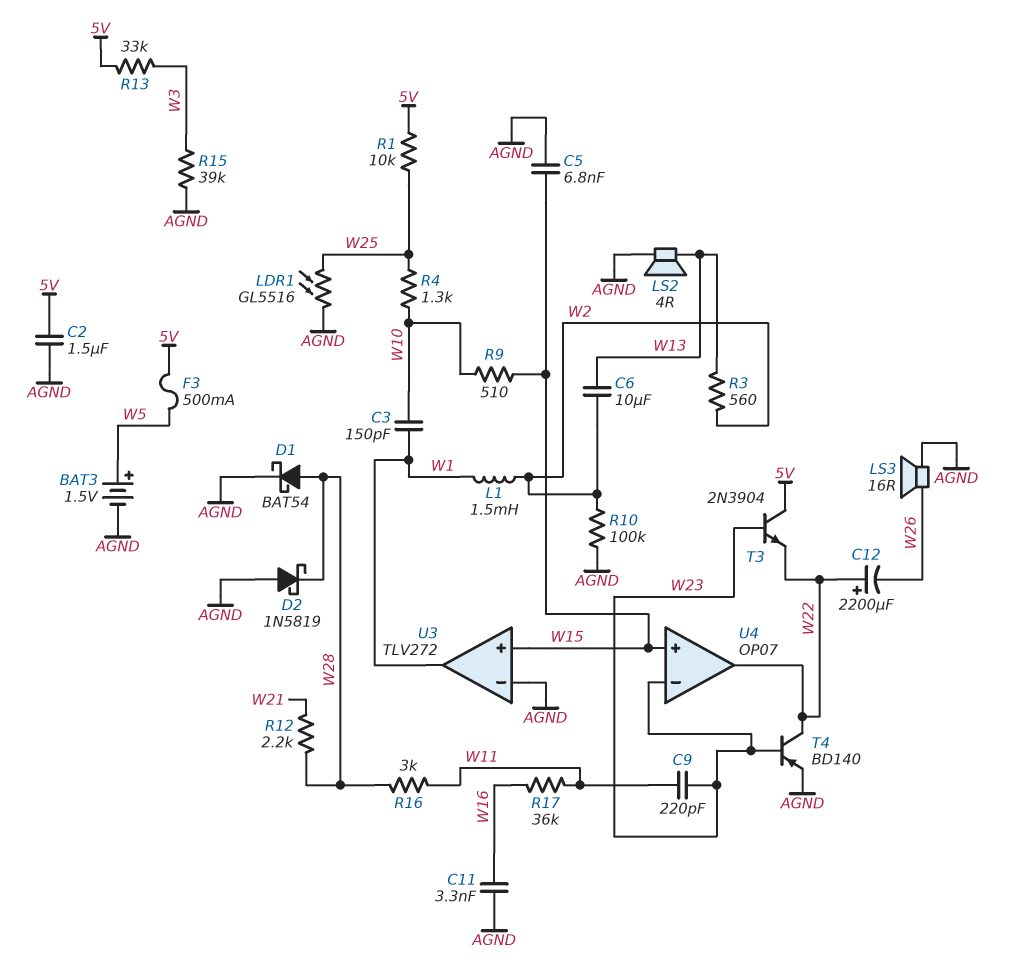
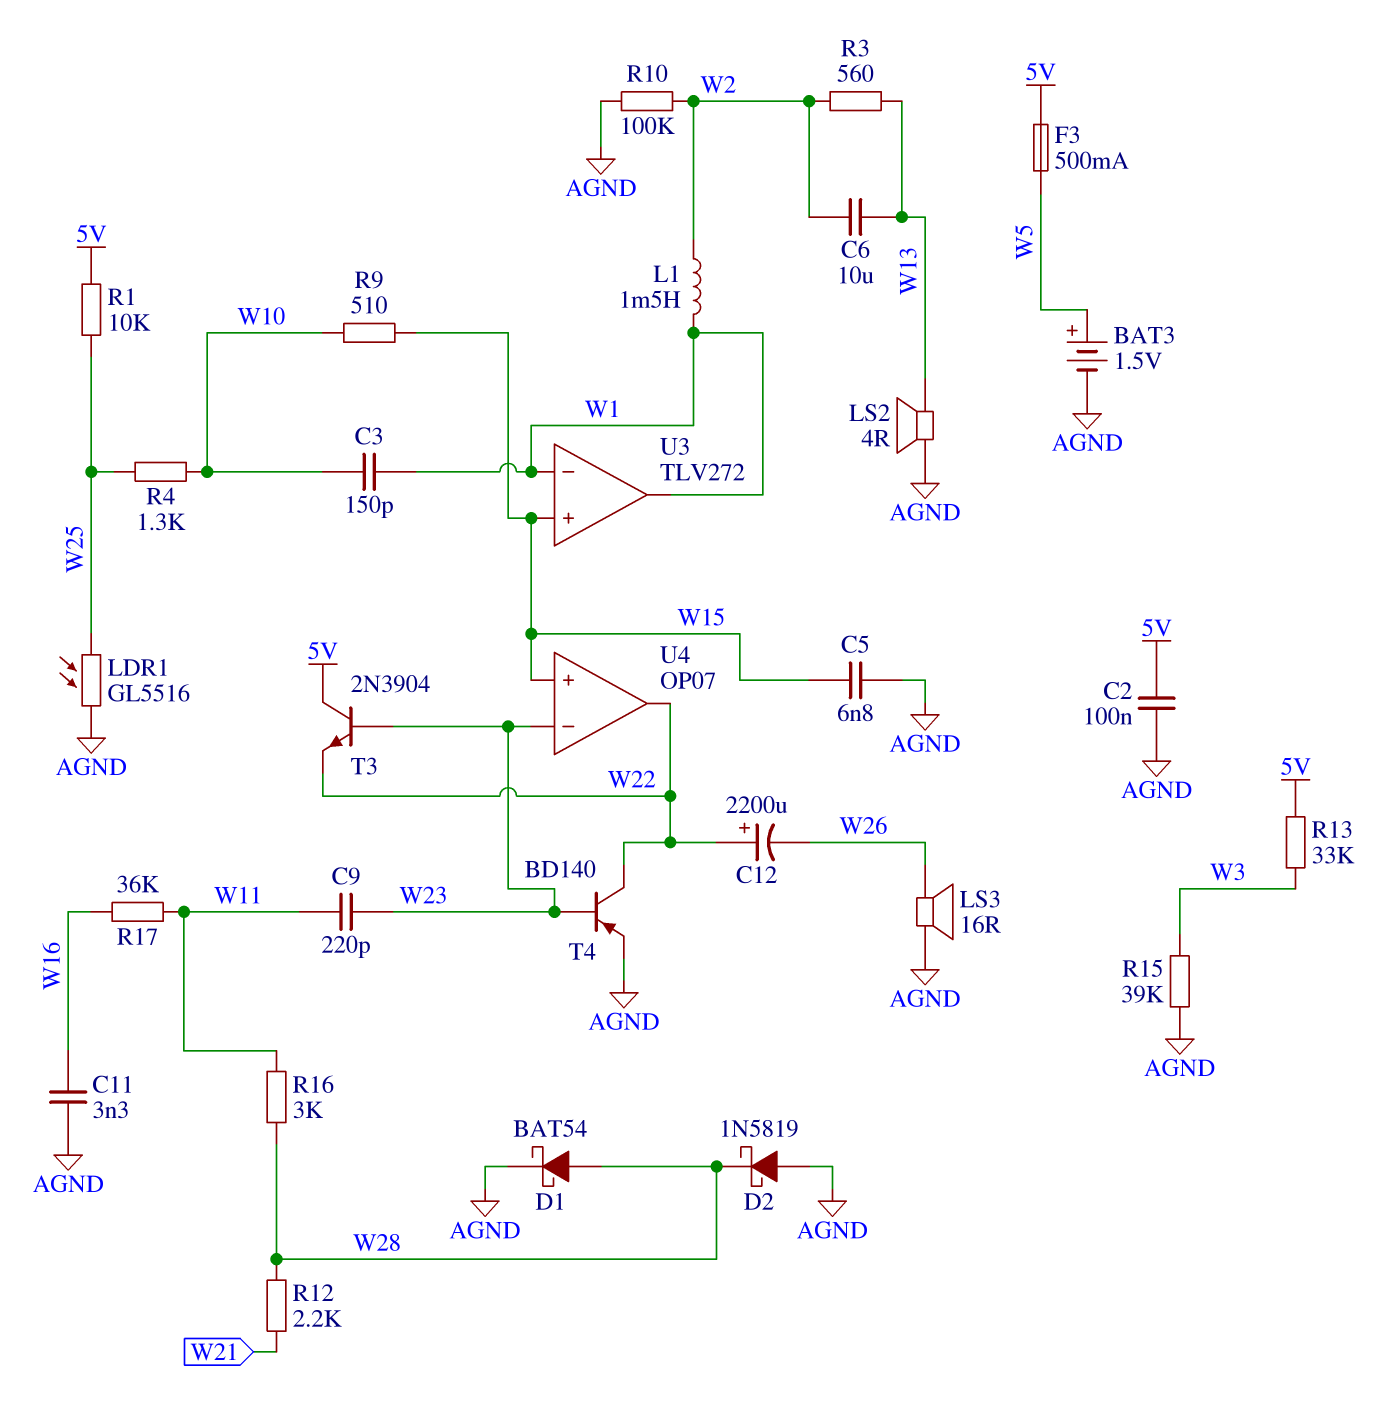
C2: 1.5uF (5V, AGND) -> 100nF (5V, AGND)
U3 pin in-: AGND -> W1

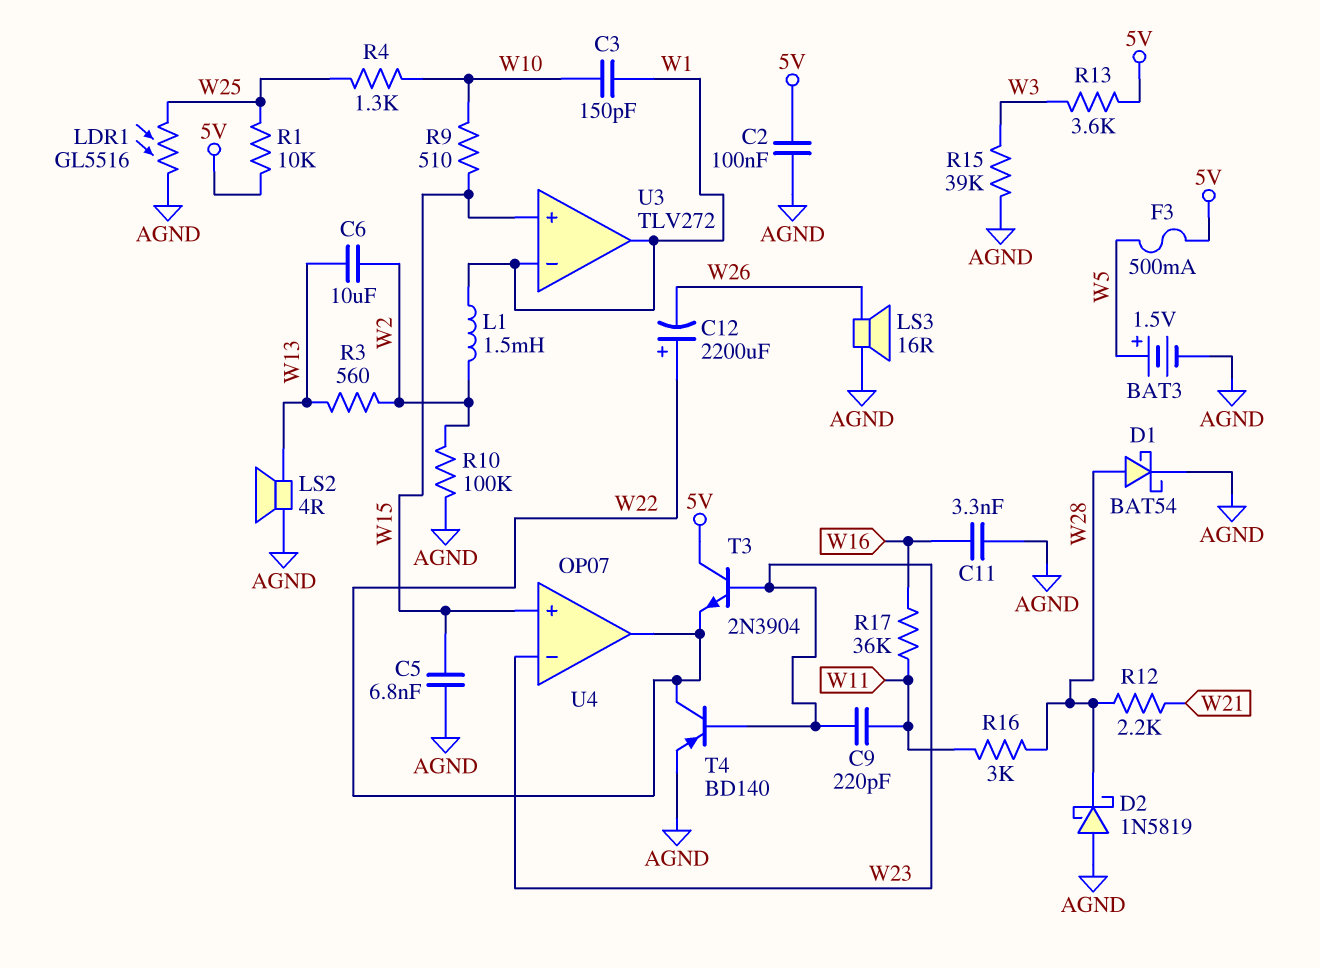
R13: 33k (5V, W3) -> 3.6k (5V, W3)

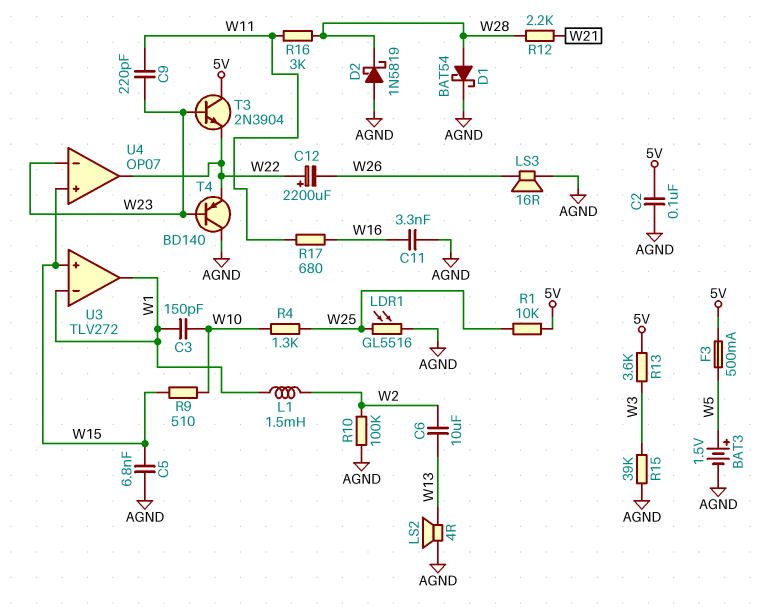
R3: 560 (W2, W13) -> none
R17: 36k (W11, W16) -> 680 (W11, W16)
T4: PNP BD140 (B W23, C W22, E AGND) -> PNP BD140 (B W23, C AGND, E W22)

